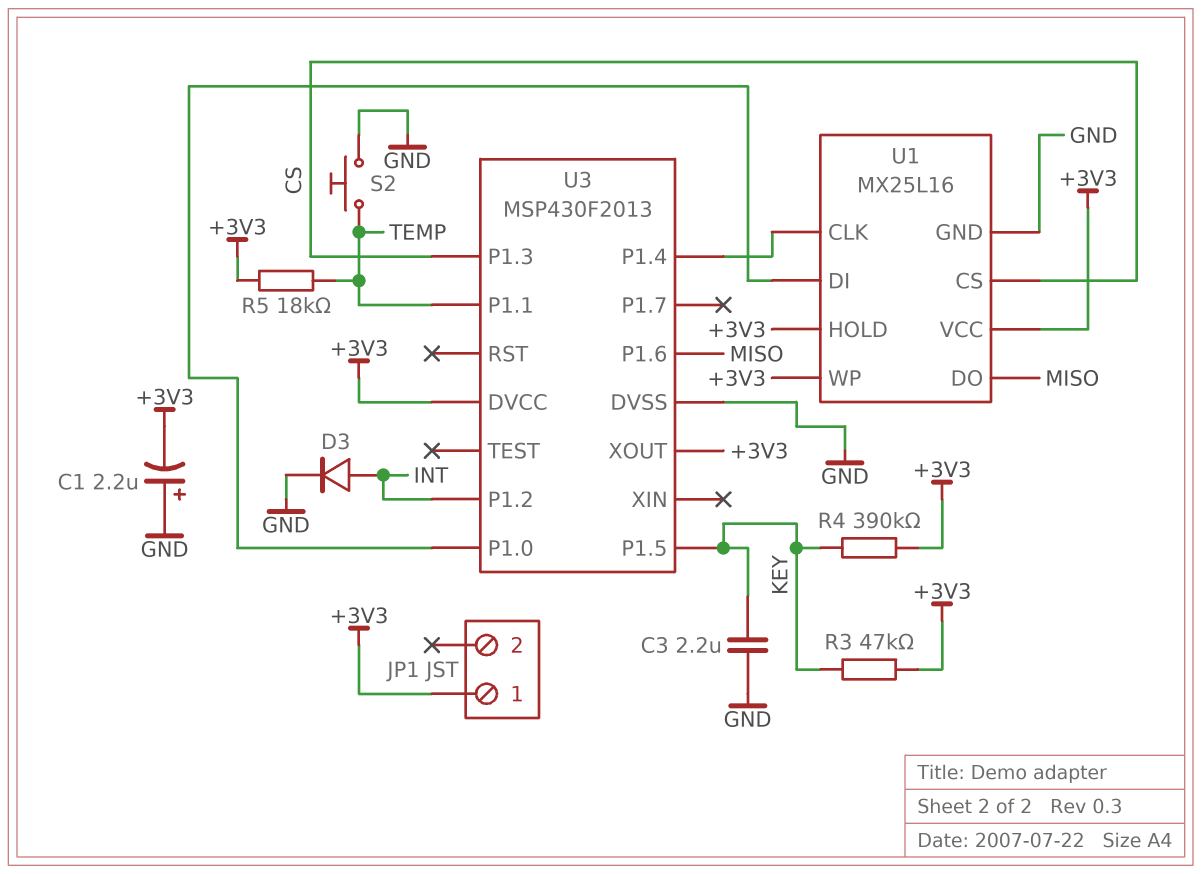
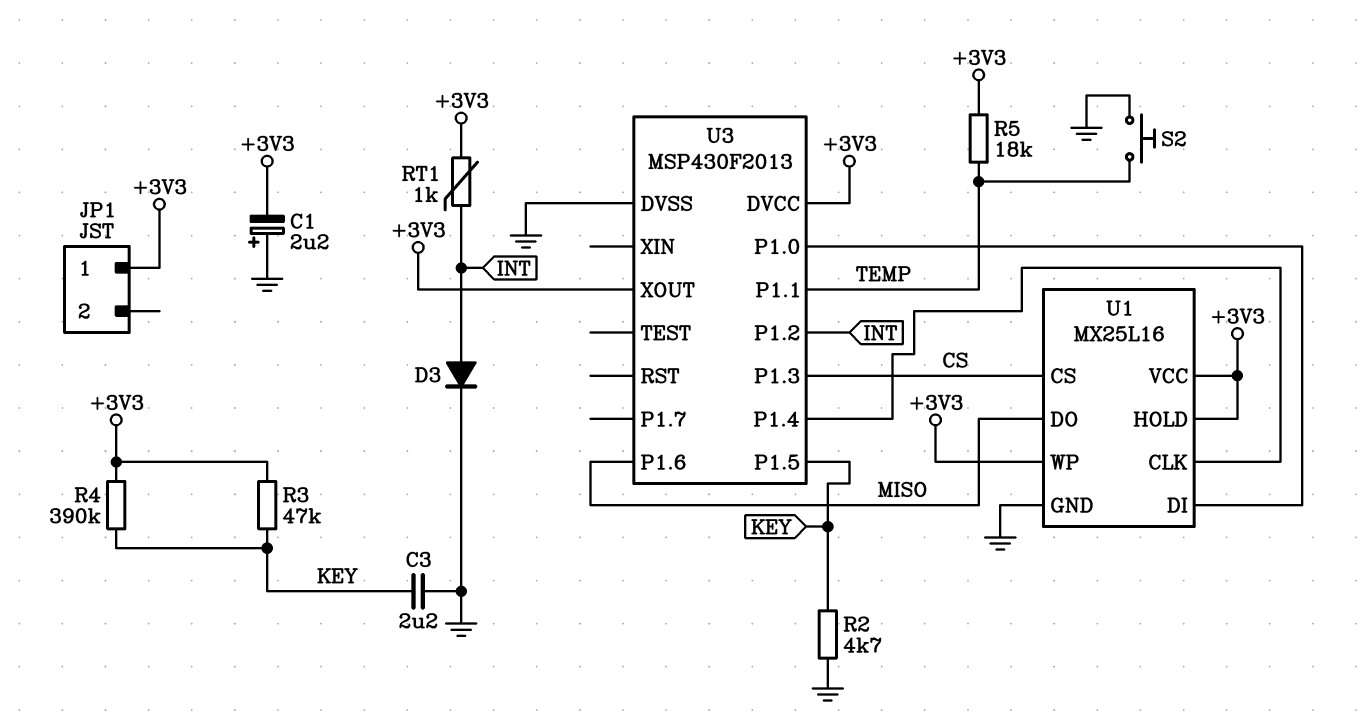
R2: none -> 4.7k (GND, KEY)
RT1: none -> 1k (+3V3, INT)

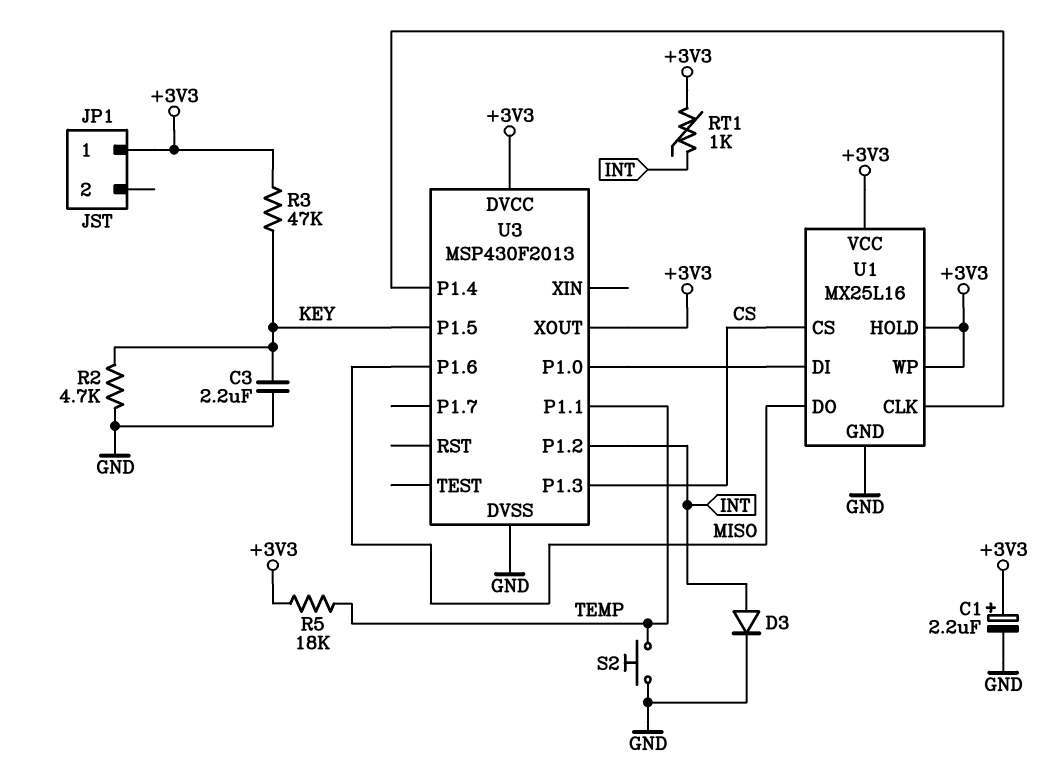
C1: 2.2uF (plus GND, minus +3V3) -> 2.2uF (plus +3V3, minus GND)
R4: 390k (+3V3, KEY) -> none

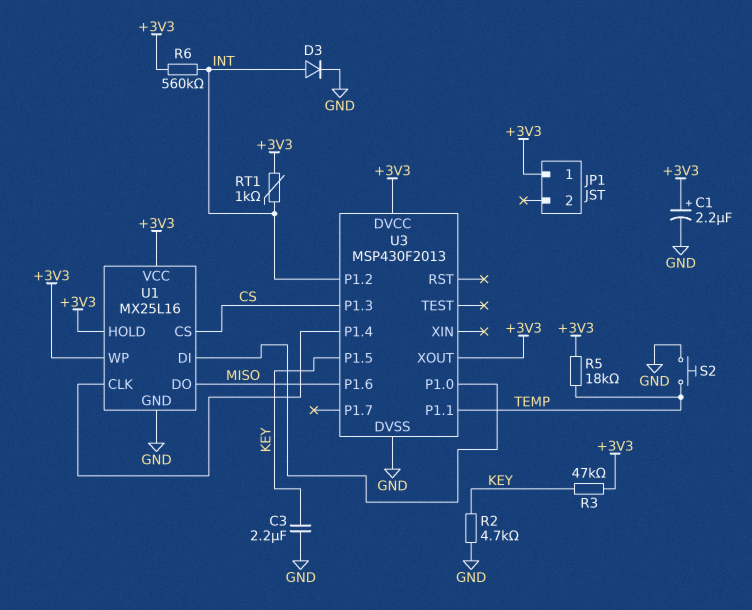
R6: none -> 560k (+3V3, INT)

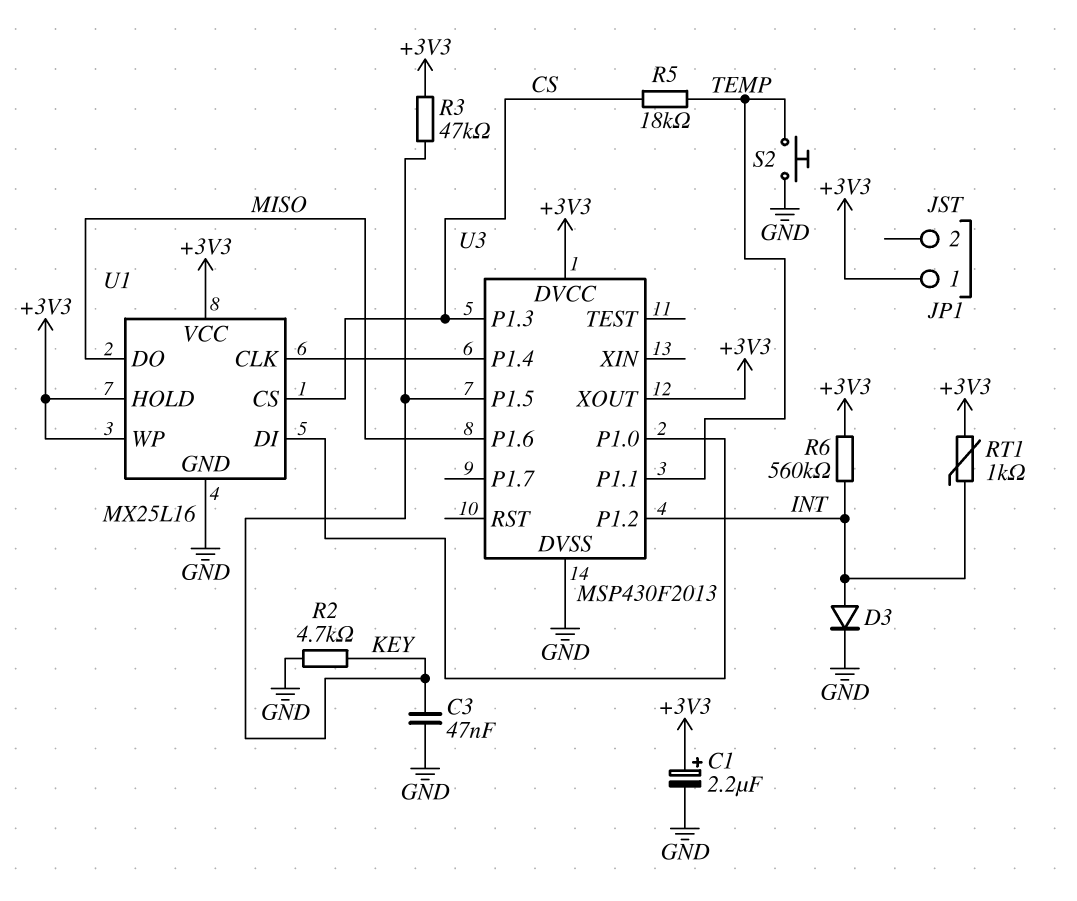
C3: 2.2uF (GND, KEY) -> 47nF (GND, KEY)
R5: 18k (+3V3, TEMP) -> 18k (CS, TEMP)

